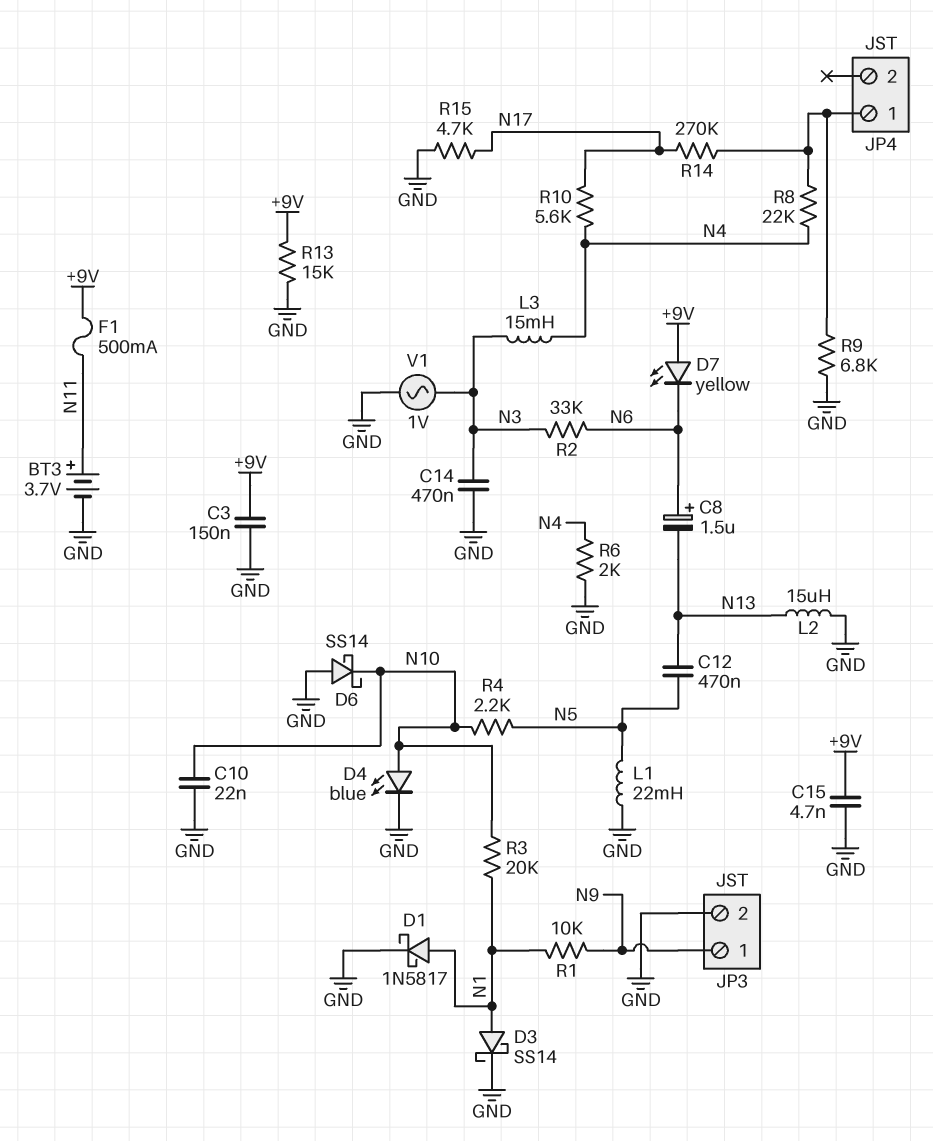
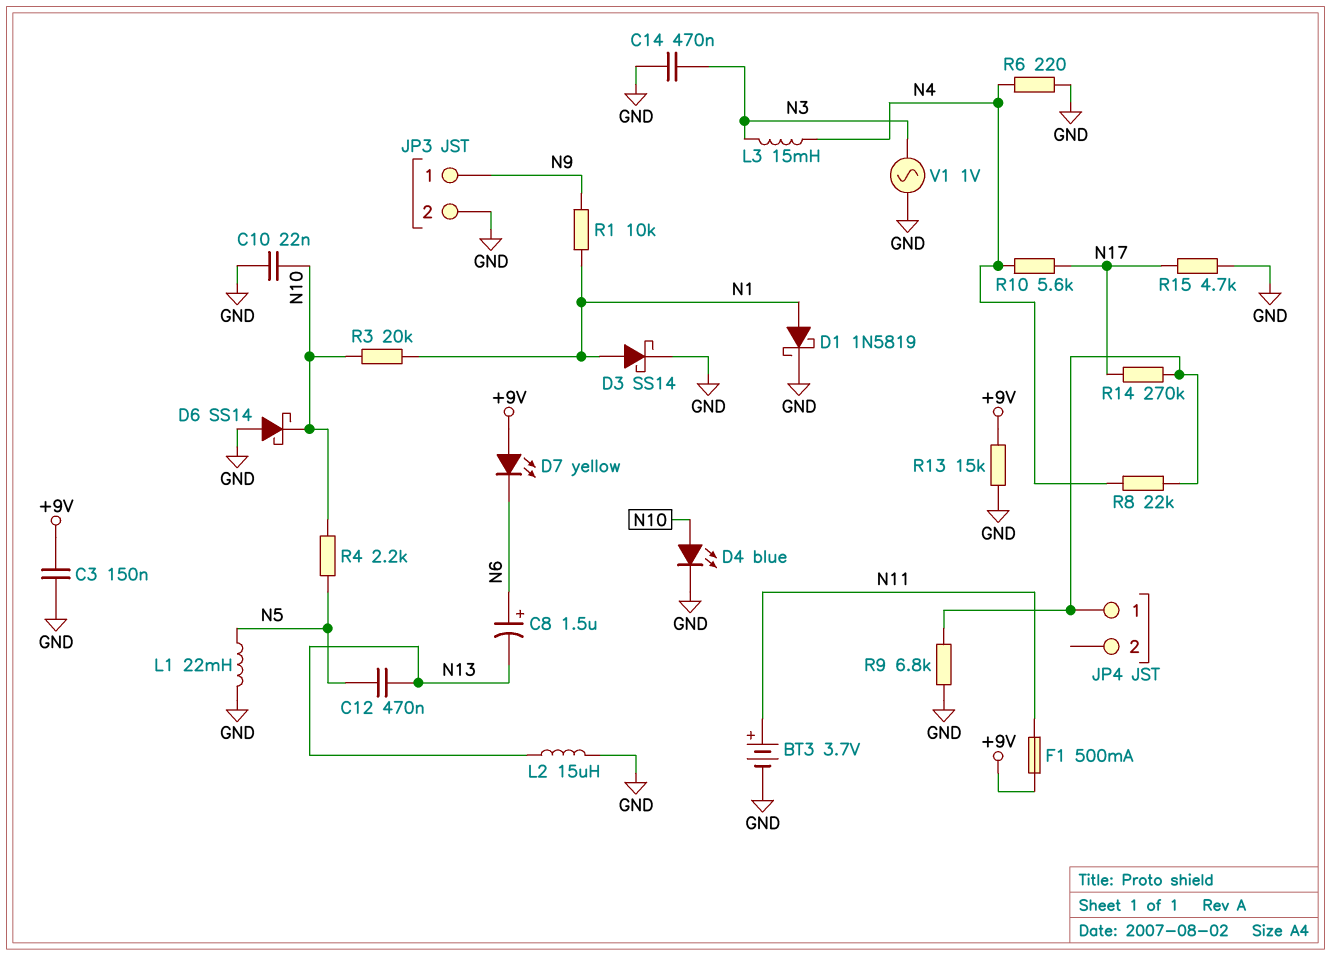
C15: 4.7nF (+9V, GND) -> none
D1: schottky 1N5817 (A N1, K GND) -> schottky 1N5819 (A N1, K GND)
R2: 33k (N3, N6) -> none
R6: 2k (GND, N4) -> 220 (GND, N4)

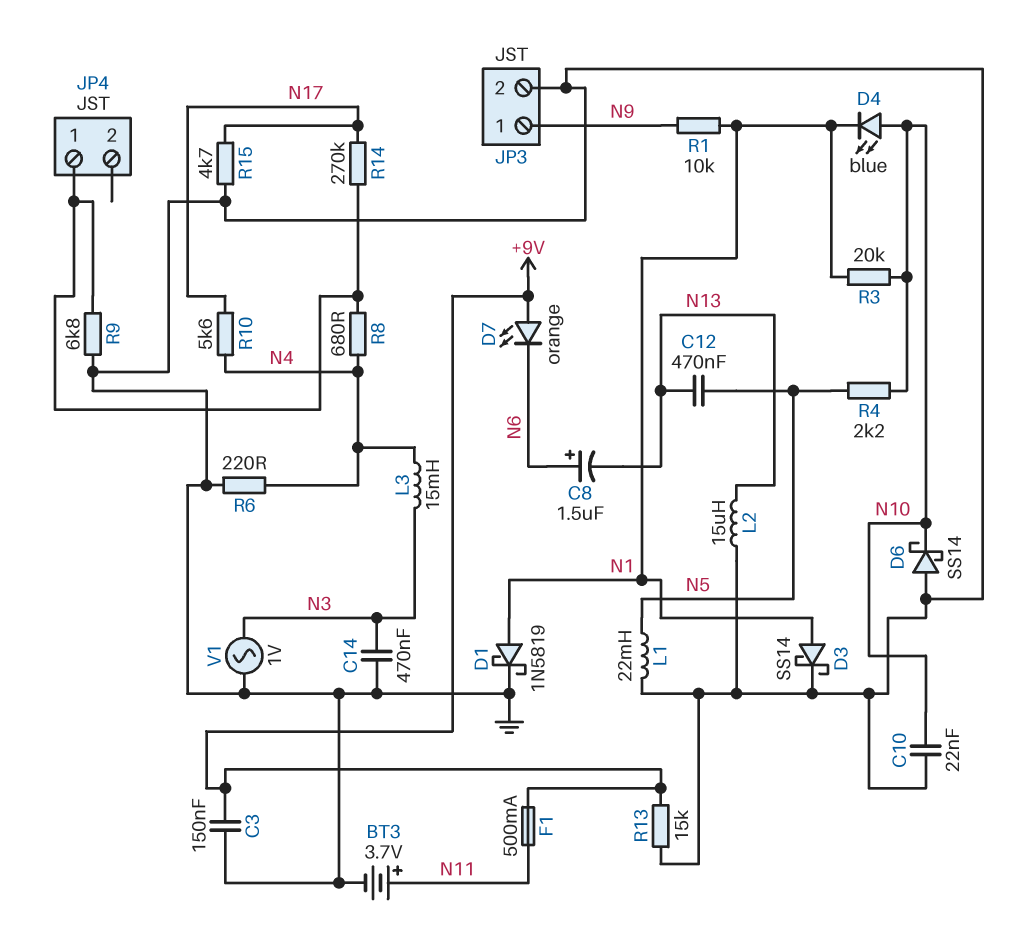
D4: LED blue (A N10, K GND) -> LED blue (A N10, K N1)
D7: LED yellow (A +9V, K N6) -> LED orange (A +9V, K N6)
R8: 22k (JP4/1, N4) -> 680 (JP4/1, N4)

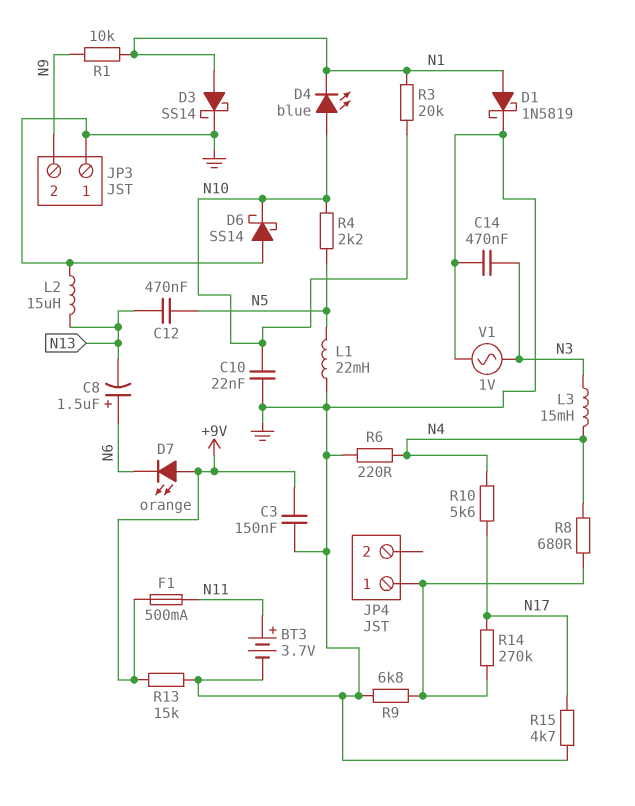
JP3 pin 1: N9 -> GND
JP3 pin 2: GND -> N9

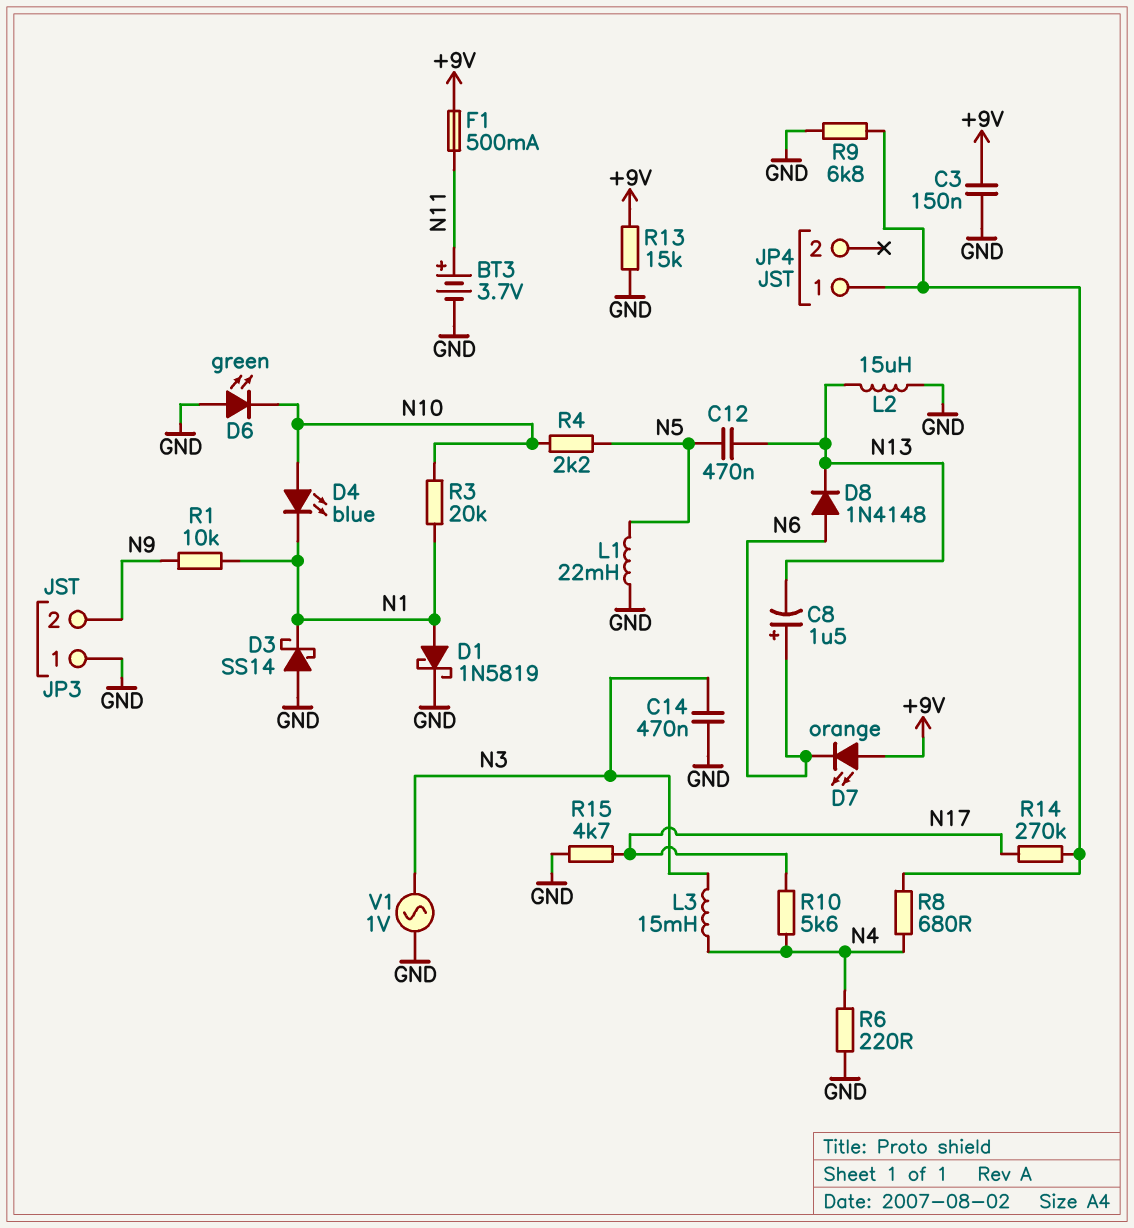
C10: 22nF (GND, N10) -> none
D3: schottky SS14 (A N1, K GND) -> schottky SS14 (A GND, K N1)
D6: schottky SS14 (A GND, K N10) -> LED green (A GND, K N10)
D8: none -> diode 1N4148 (A N6, K N13)

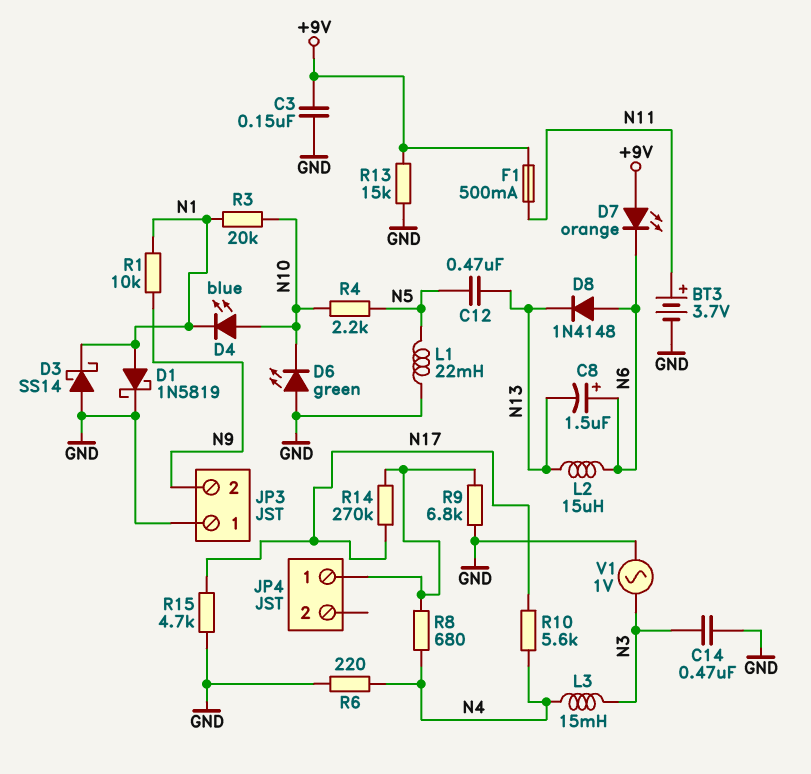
L2: 15uH (GND, N13) -> 15uH (N6, N13)

